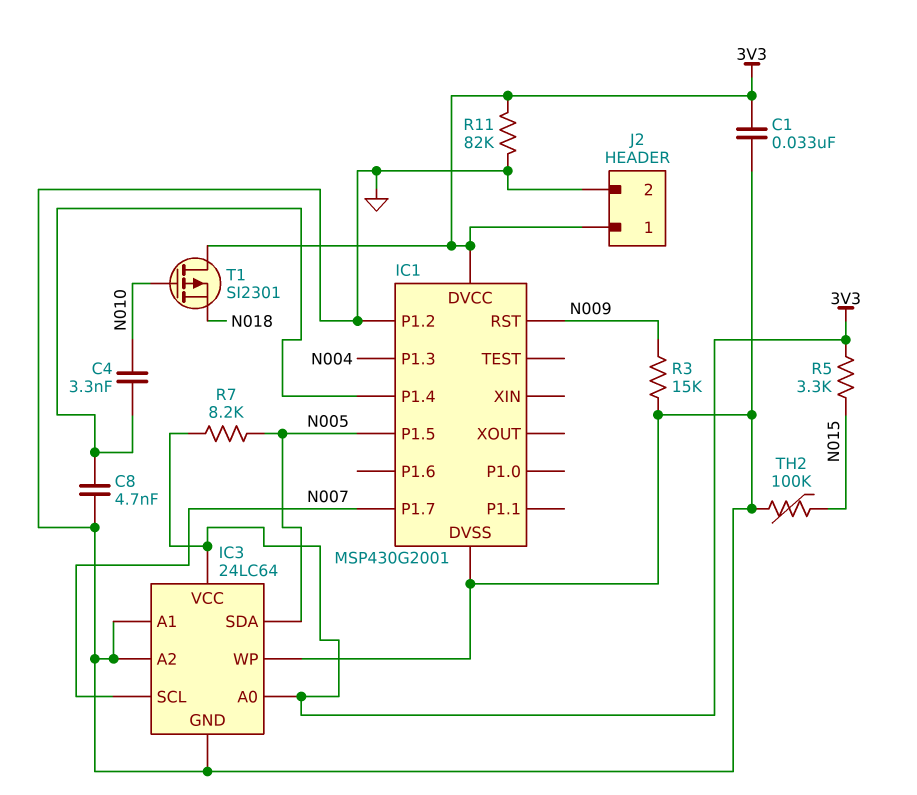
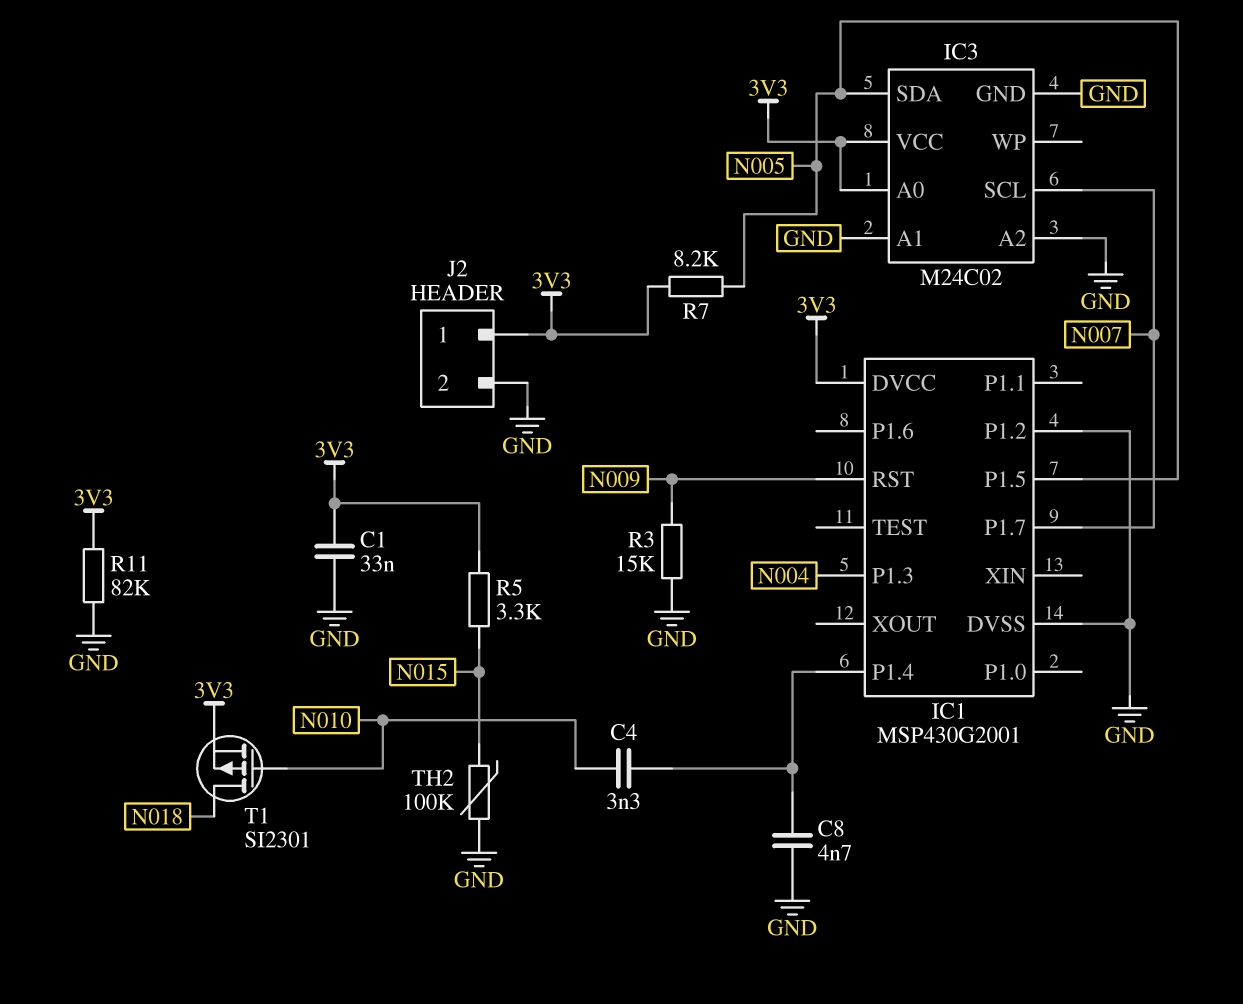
IC3: 24LC64 -> M24C02
IC3 pin WP: GND -> none
T1: PMOS SI2301 (G N010, D 3V3, S N018) -> PMOS SI2301 (G N010, D N018, S 3V3)

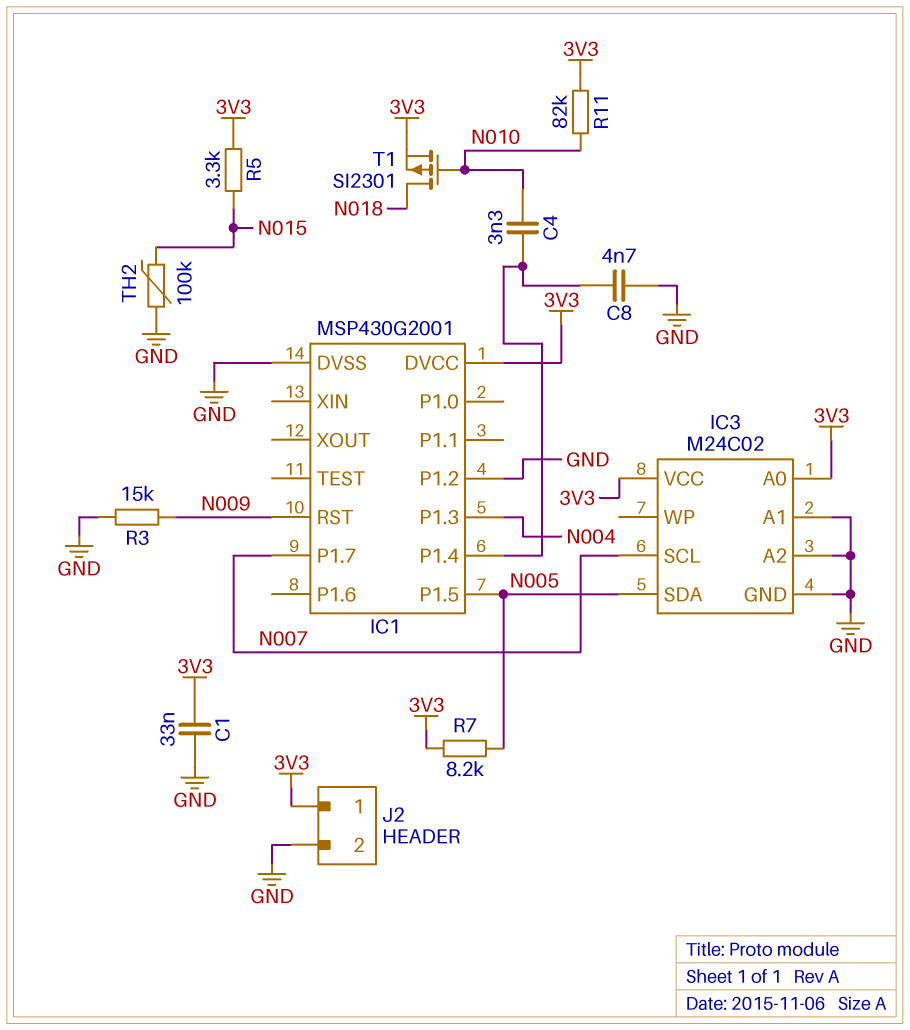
R11: 82k (3V3, GND) -> 82k (3V3, N010)

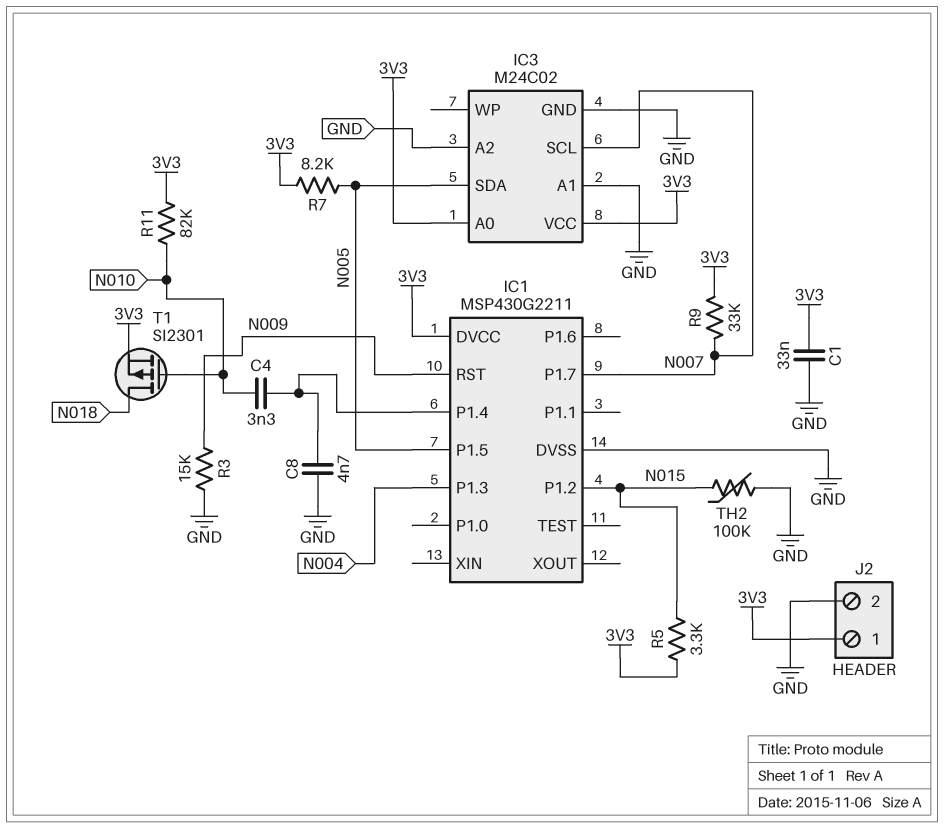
IC1: MSP430G2001 -> MSP430G2211
IC1 pin P1.2: GND -> N015
R9: none -> 33k (3V3, N007)

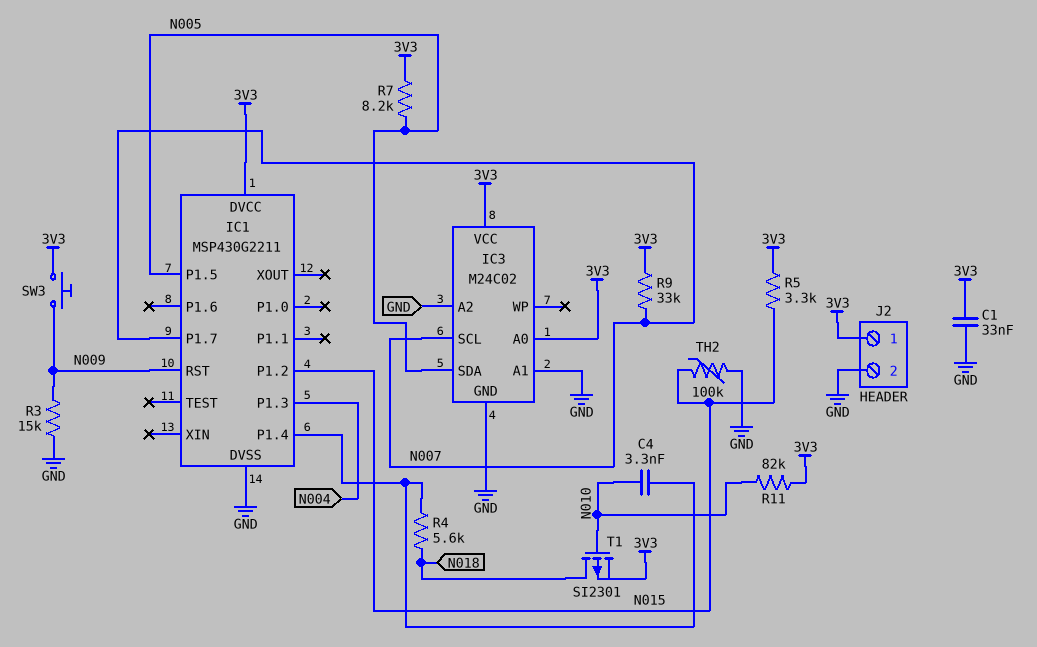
C8: 4.7nF (GND, IC1/P1.4) -> none
R4: none -> 5.6k (IC1/P1.4, N018)
SW3: none -> button (3V3, N009)

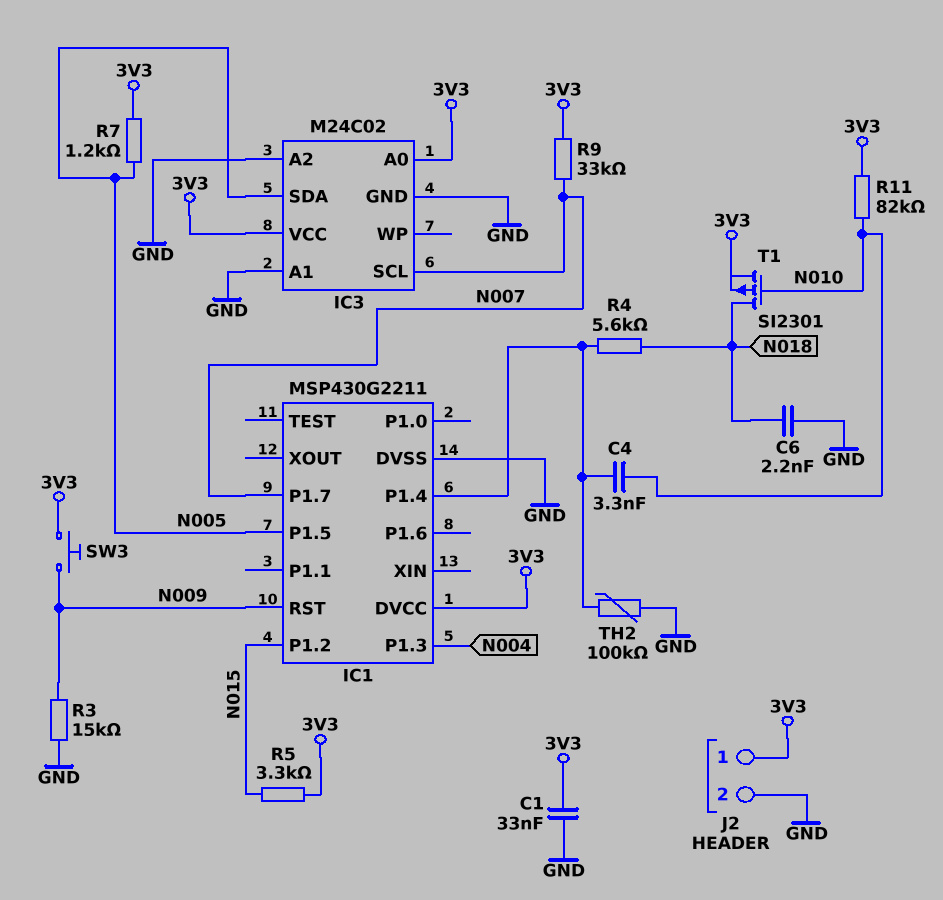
C6: none -> 2.2nF (GND, N018)
R7: 8.2k (3V3, N005) -> 1.2k (3V3, N005)
TH2: 100k (GND, N015) -> 100k (GND, IC1/P1.4)

